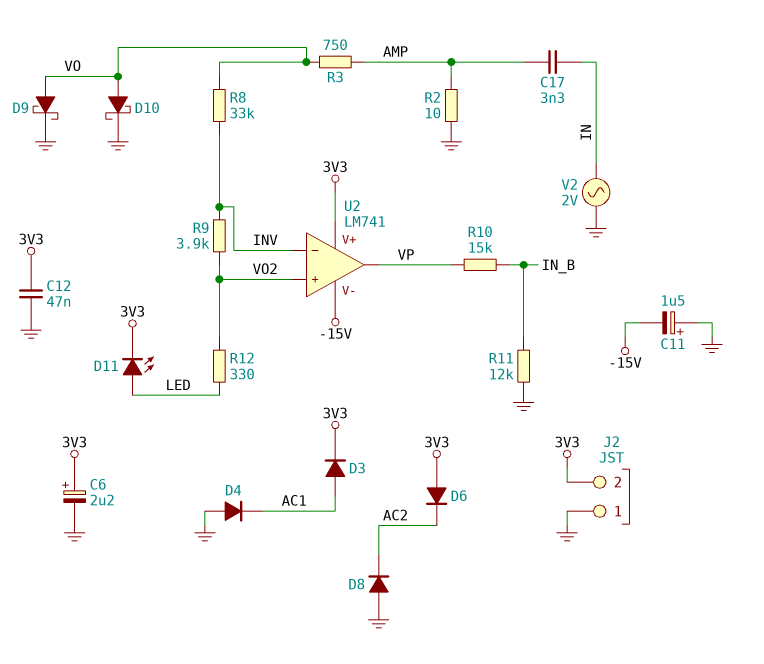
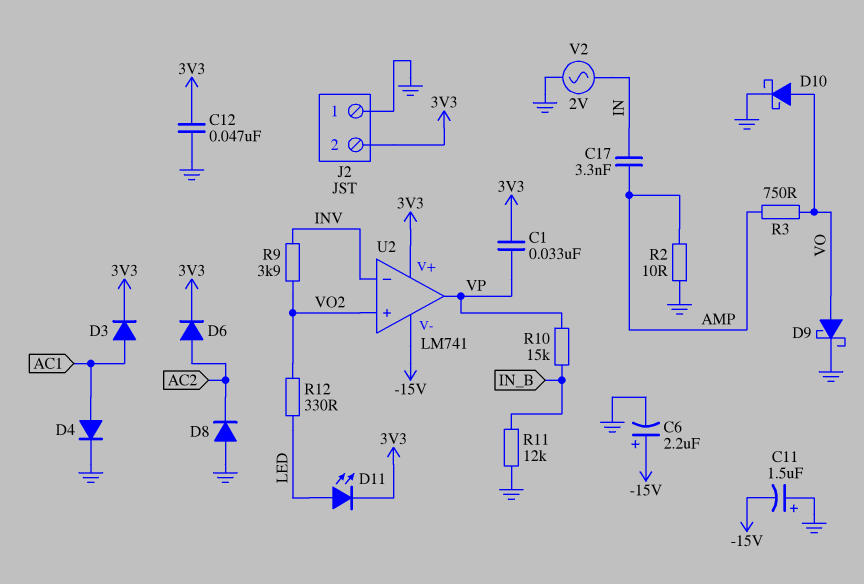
C1: none -> 33nF (3V3, VP)
C6: 2.2uF (plus 3V3, minus GND) -> 2.2uF (plus -15V, minus GND)
D4: diode (A GND, K AC1) -> diode (A AC1, K GND)
D6: diode (A 3V3, K AC2) -> diode (A AC2, K 3V3)
R8: 33k (INV, VO) -> none

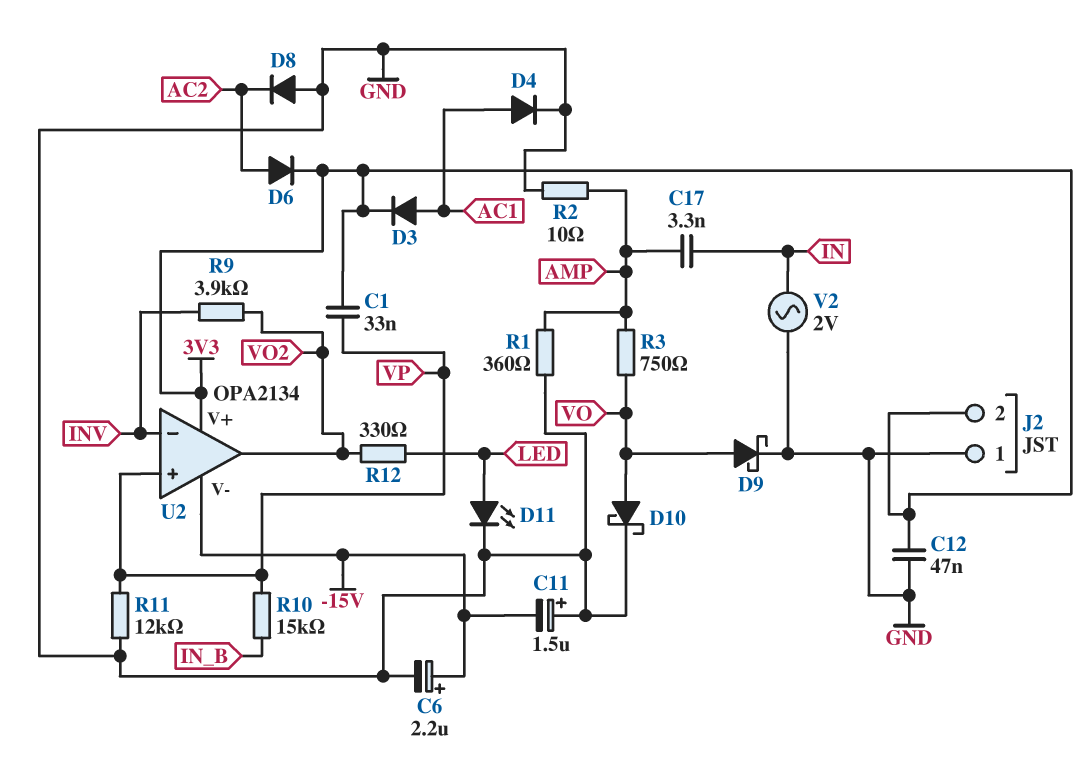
D11: LED (A LED, K 3V3) -> LED (A LED, K GND)
R1: none -> 360 (AMP, GND)
R11: 12k (GND, IN_B) -> 12k (GND, VP)
U2: LM741 -> OPA2134
U2 pin in+: VO2 -> VP
U2 pin out: VP -> VO2

